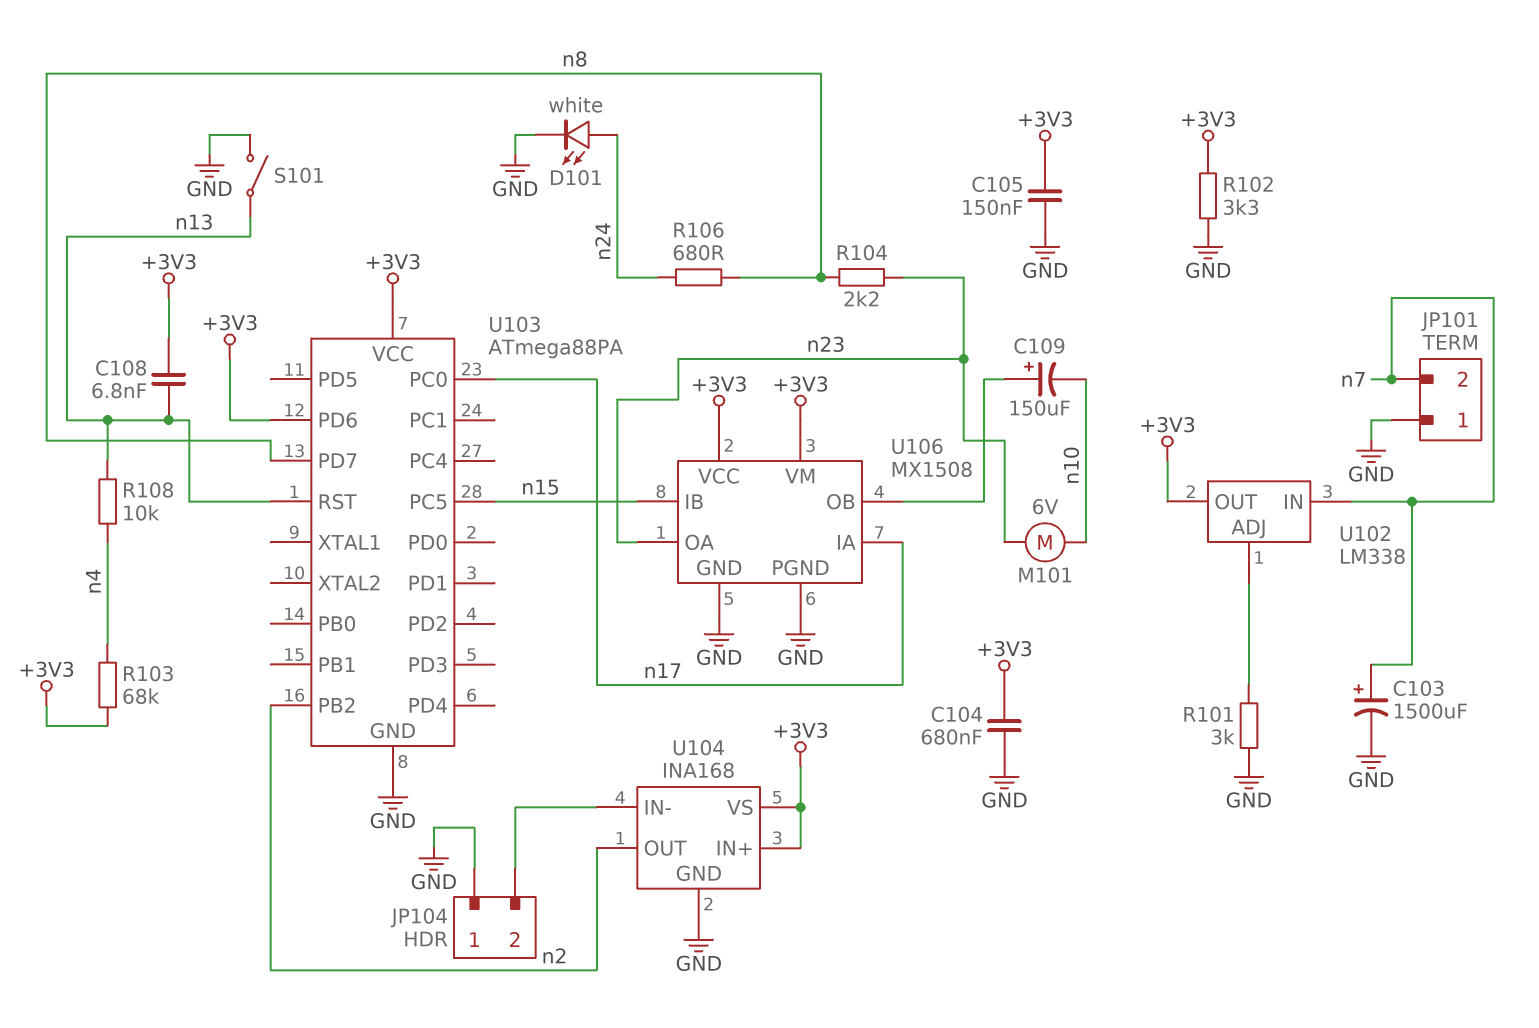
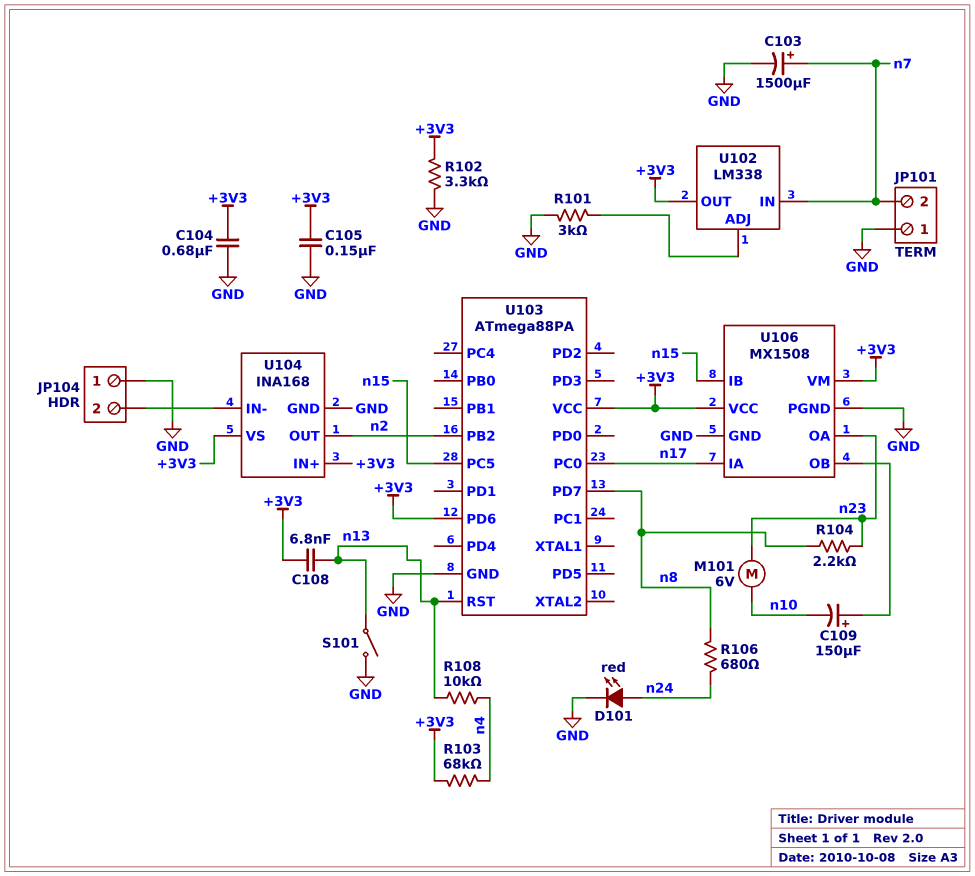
D101: LED white (A n24, K GND) -> LED red (A n24, K GND)

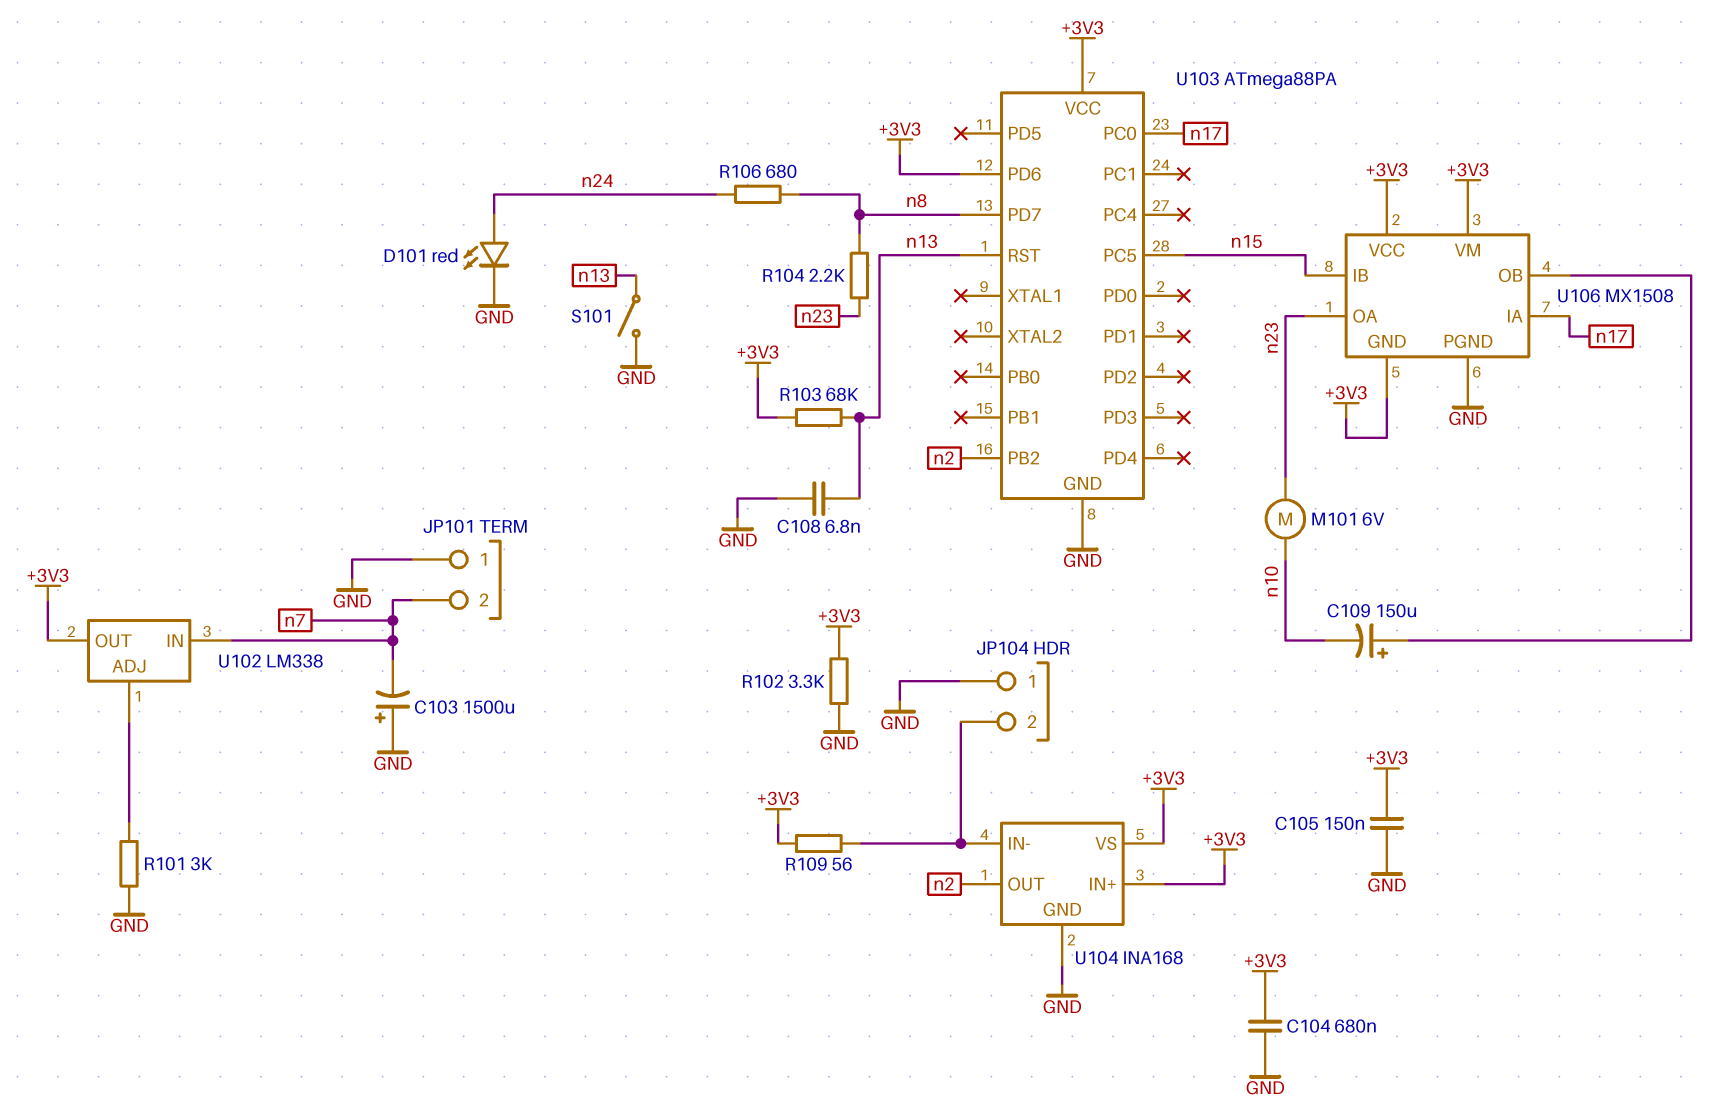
C103: 1500uF (plus n7, minus GND) -> 1500uF (plus GND, minus n7)
C108: 6.8nF (+3V3, n13) -> 6.8nF (GND, n13)
R103: 68k (+3V3, n4) -> 68k (+3V3, n13)
R108: 10k (n4, n13) -> none
R109: none -> 56 (+3V3, JP104/2)
U106 pin GND: GND -> +3V3

